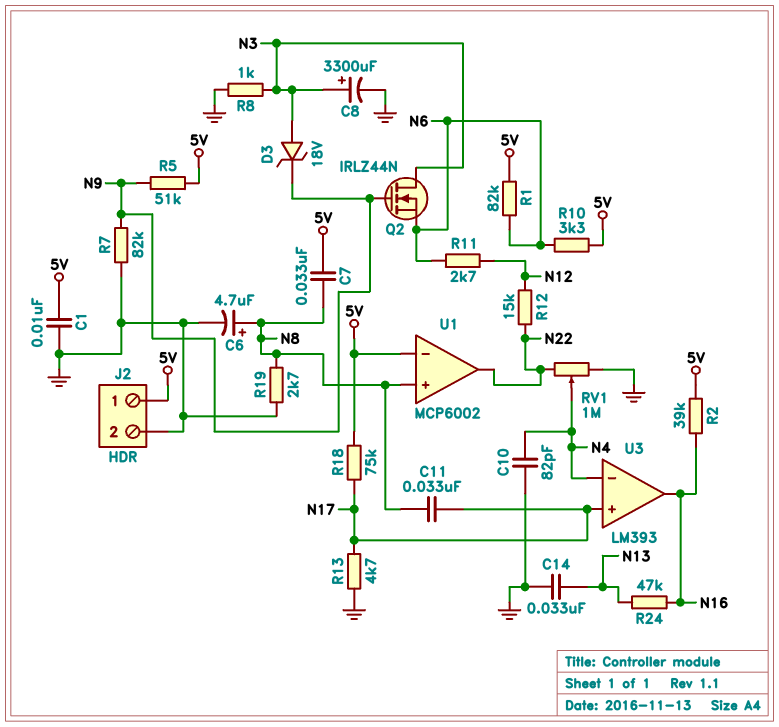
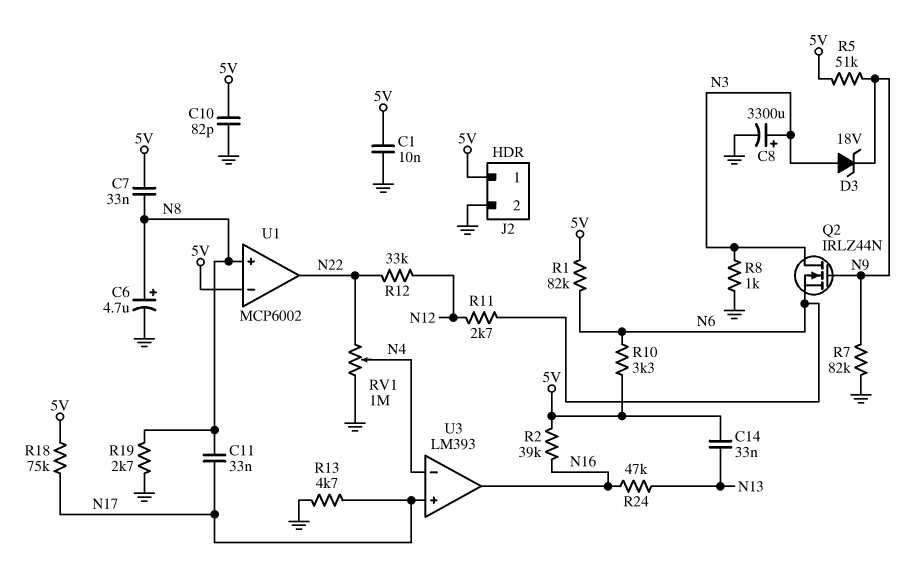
C10: 82pF (GND, N4) -> 82pF (5V, GND)
C14: 33nF (GND, N13) -> 33nF (5V, N13)
R12: 15k (N12, N22) -> 33k (N12, N22)

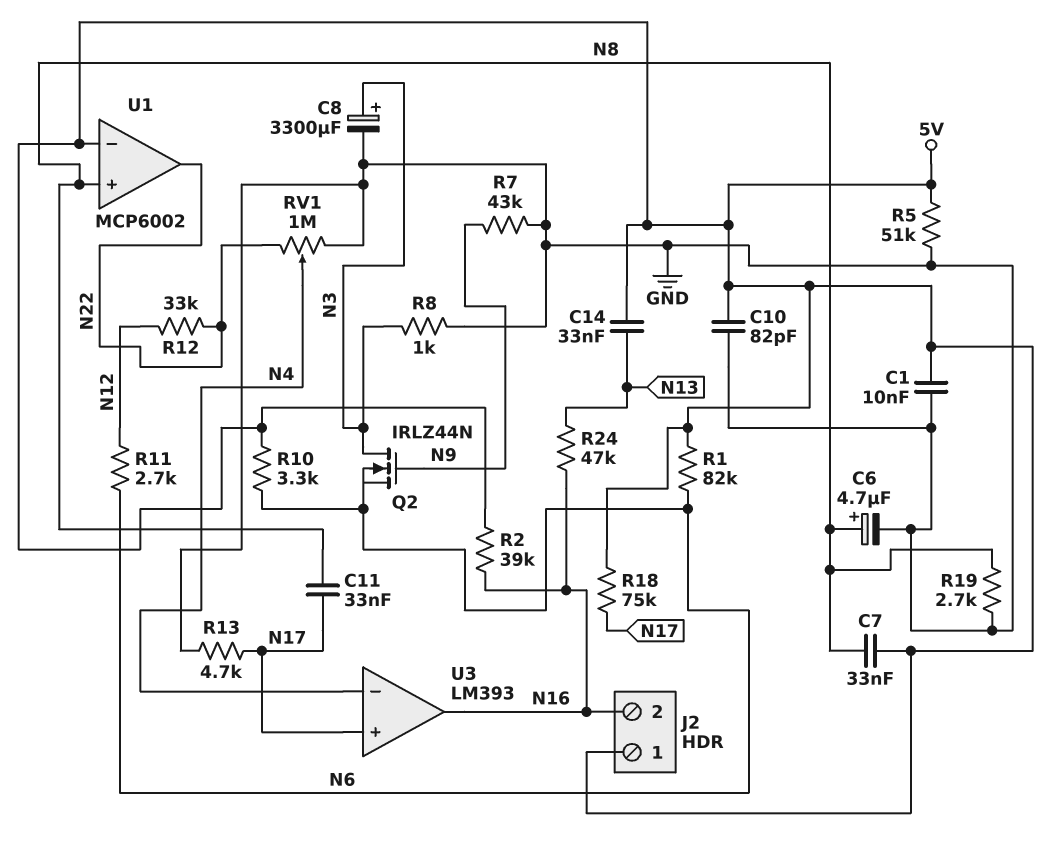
D3: zener 18V (A N3, K N9) -> none
J2 pin 2: GND -> N16
R5: 51k (5V, N9) -> 51k (5V, GND)
R7: 82k (GND, N9) -> 43k (GND, N9)

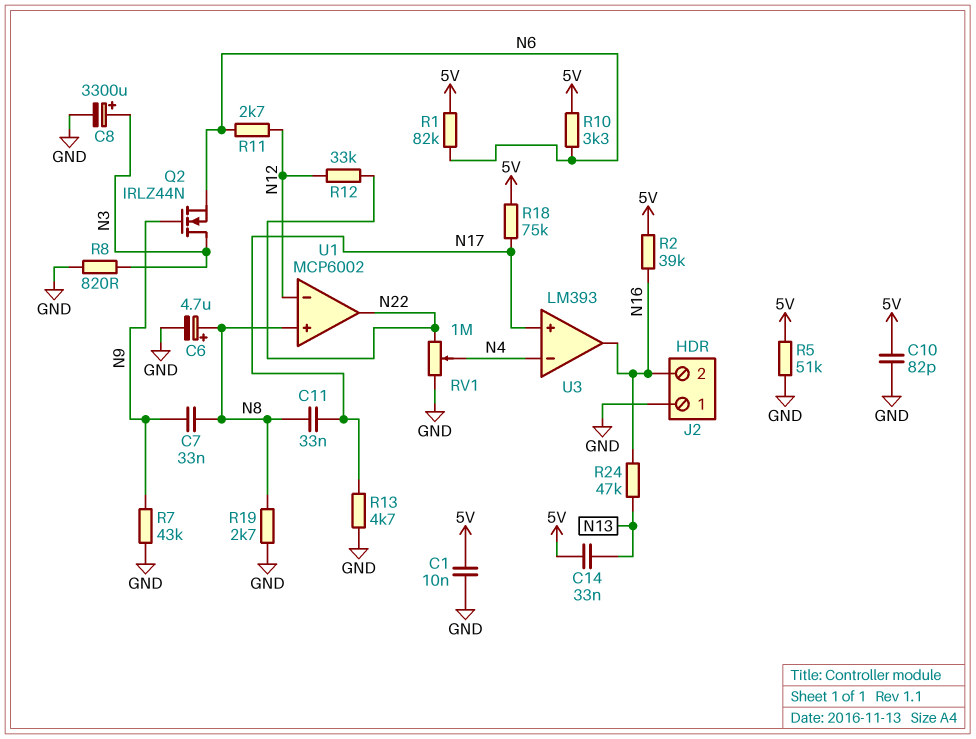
C7: 33nF (5V, N8) -> 33nF (N8, N9)
J2 pin 1: 5V -> GND
R8: 1k (GND, N3) -> 820 (GND, N3)
U1 pin in-: 5V -> N12

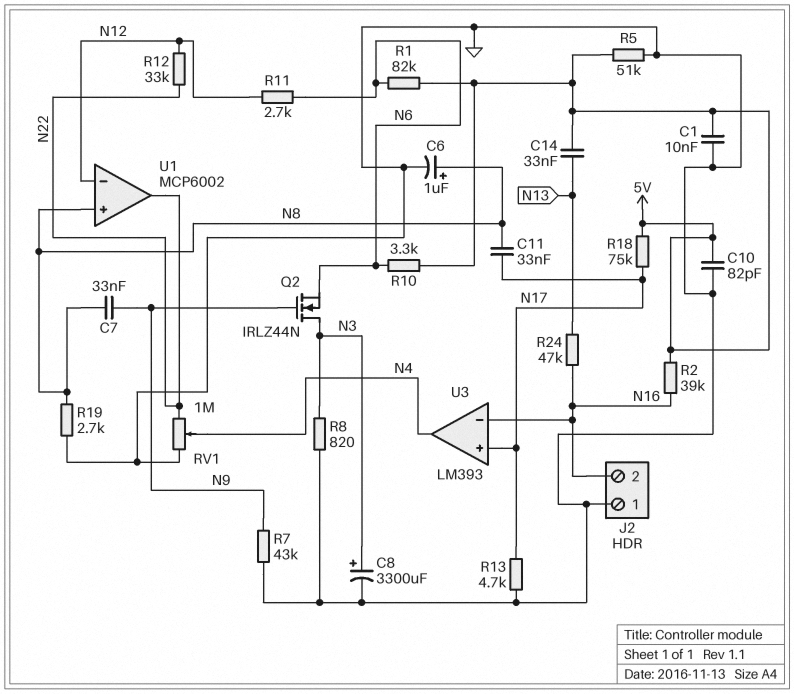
C6: 4.7uF (plus N8, minus GND) -> 1uF (plus N8, minus GND)
U3 pin in-: N4 -> N16
U3 pin out: N16 -> N4

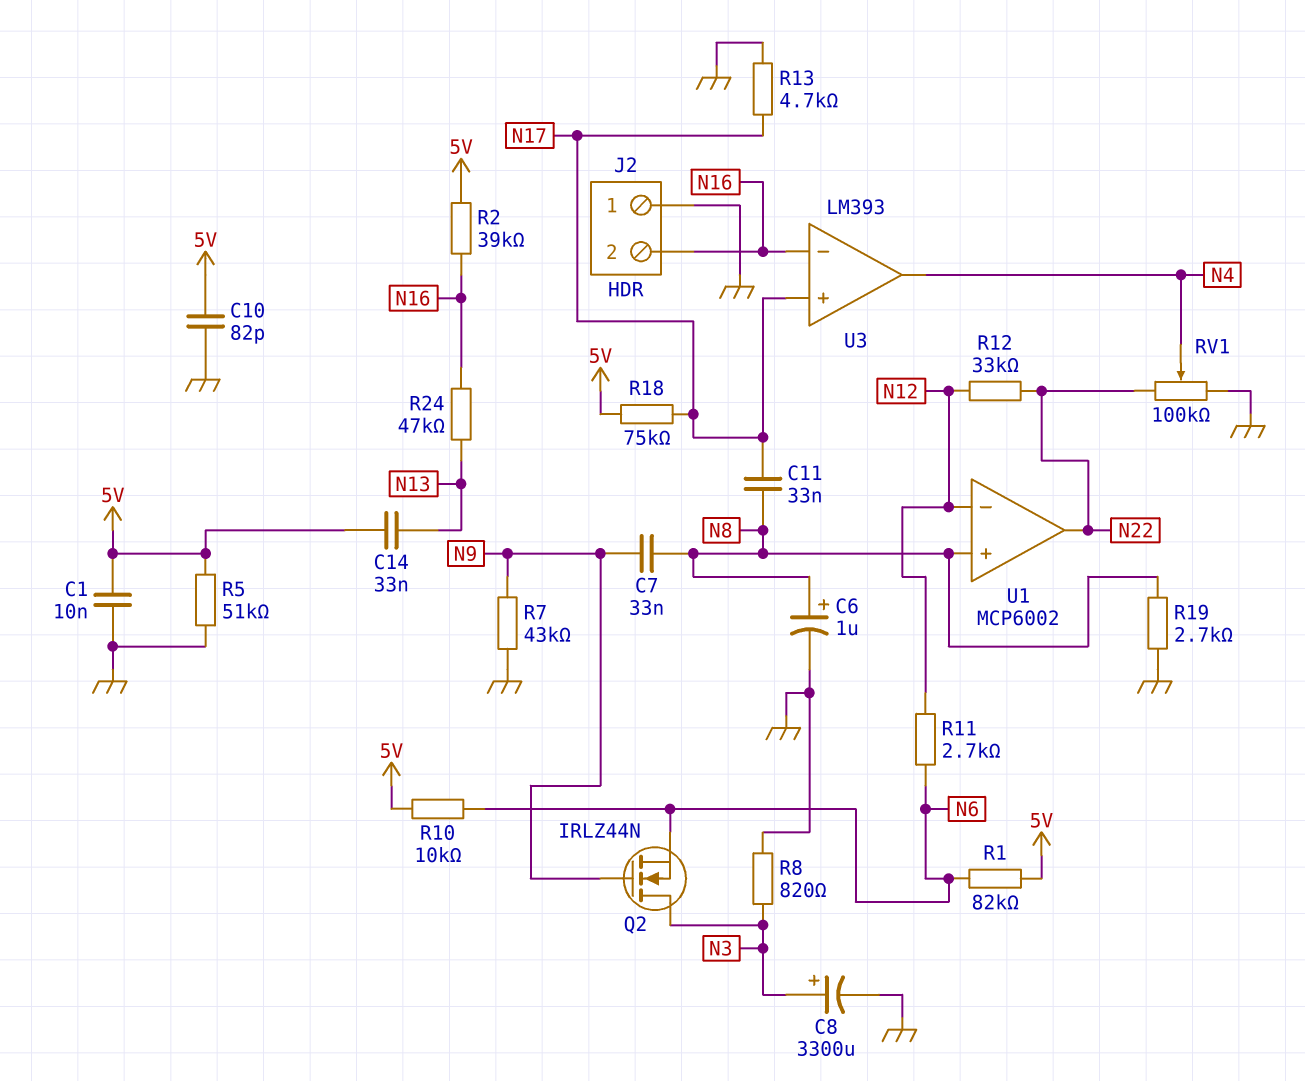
R10: 3.3k (5V, N6) -> 10k (5V, N6)
RV1: 1M (GND, N22, wiper N4) -> 100k (GND, N22, wiper N4)

